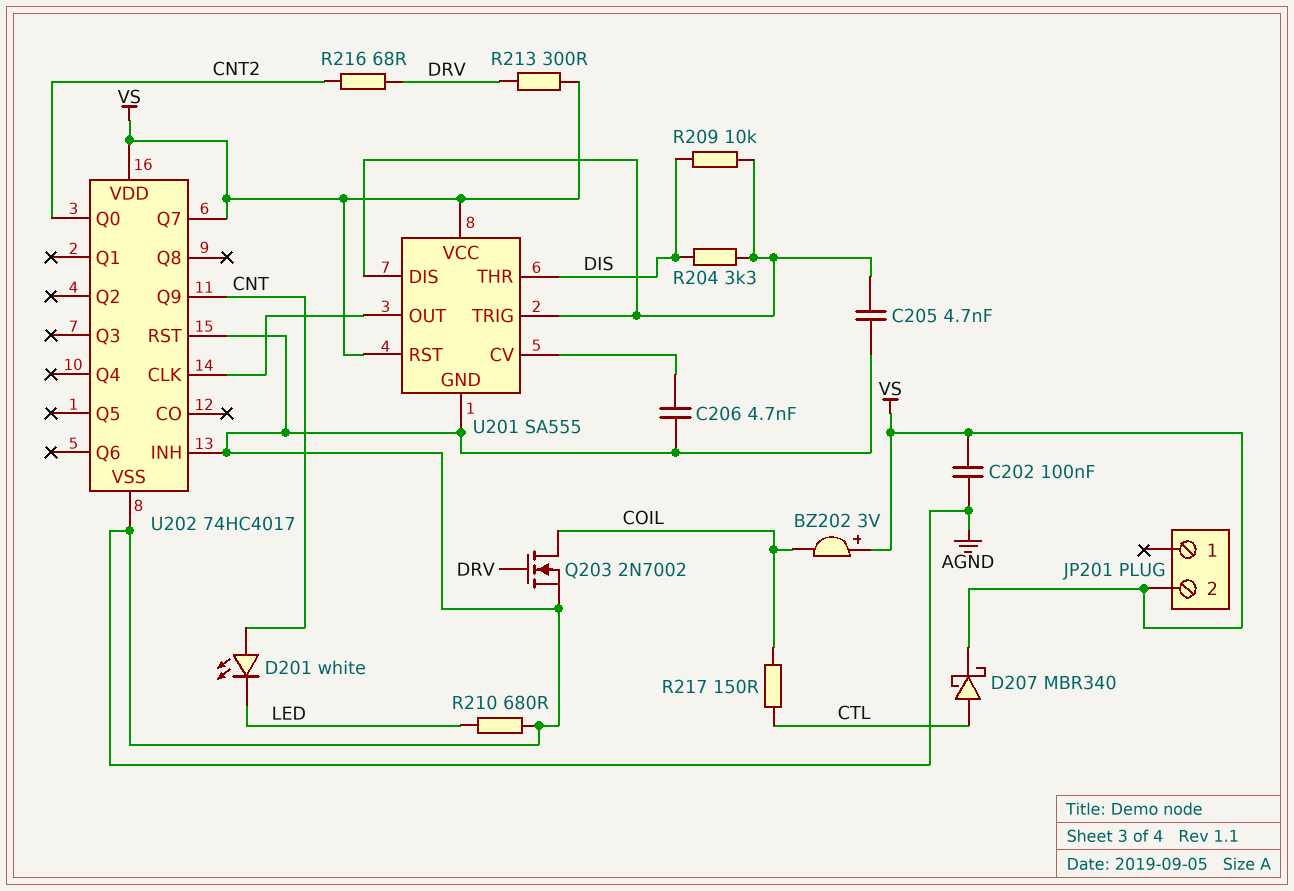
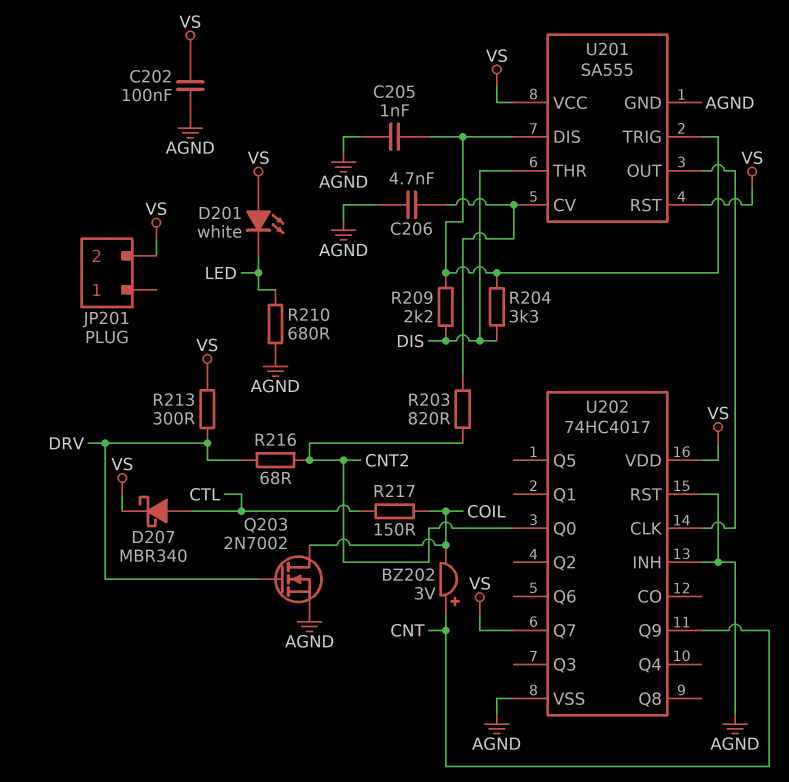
BZ202: buzzer 3V (plus VS, minus COIL) -> buzzer 3V (plus CNT, minus COIL)
C205: 4.7nF (AGND, U201/DIS) -> 1nF (AGND, U201/DIS)
D201: LED white (A CNT, K LED) -> LED white (A VS, K LED)
R203: none -> 820 (CNT2, U201/CV)
R209: 10k (DIS, U201/DIS) -> 2.2k (DIS, U201/DIS)

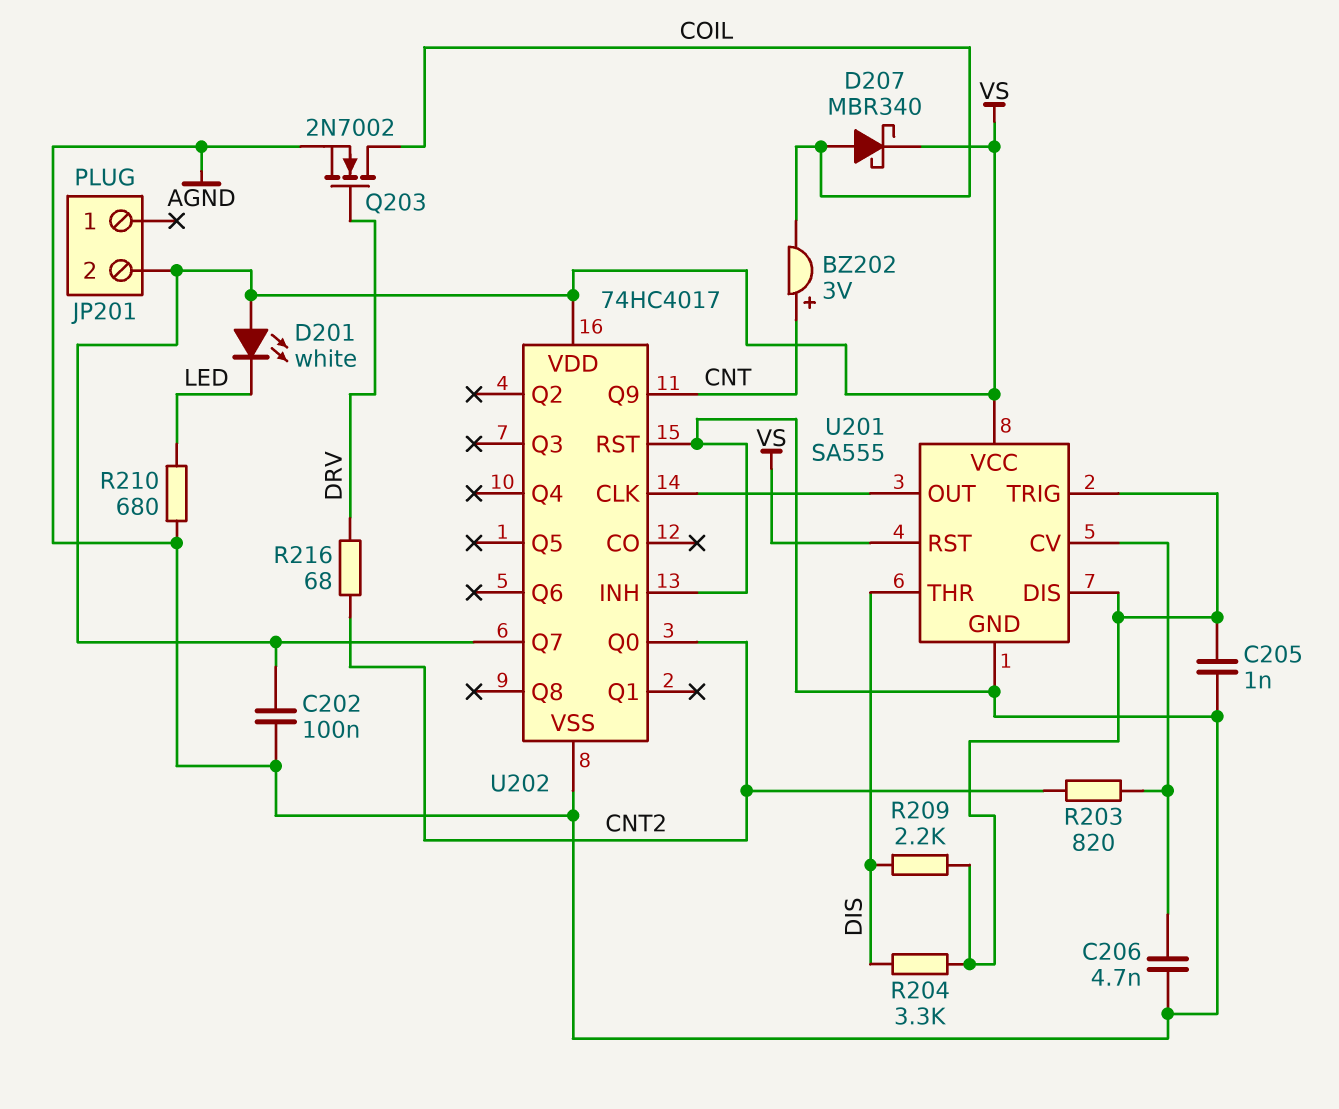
D207: schottky MBR340 (A CTL, K VS) -> schottky MBR340 (A COIL, K VS)
R213: 300 (DRV, VS) -> none
R217: 150 (COIL, CTL) -> none

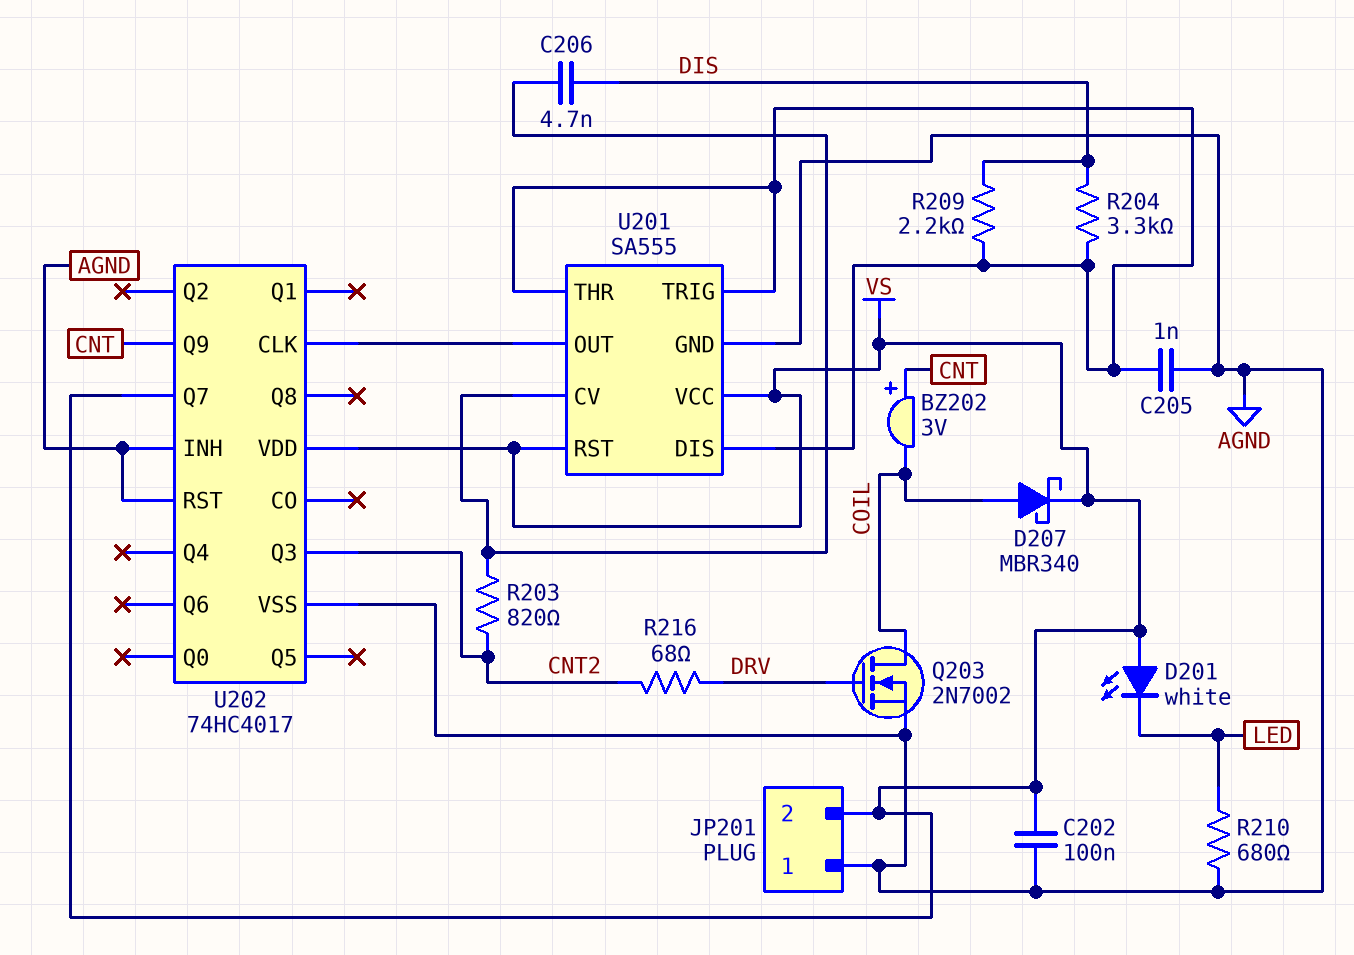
C206: 4.7nF (AGND, U201/CV) -> 4.7nF (DIS, U201/CV)
JP201 pin 1: none -> AGND
U201 pin THR: DIS -> U201/DIS
U202 pin Q0: CNT2 -> none
U202 pin Q3: none -> CNT2

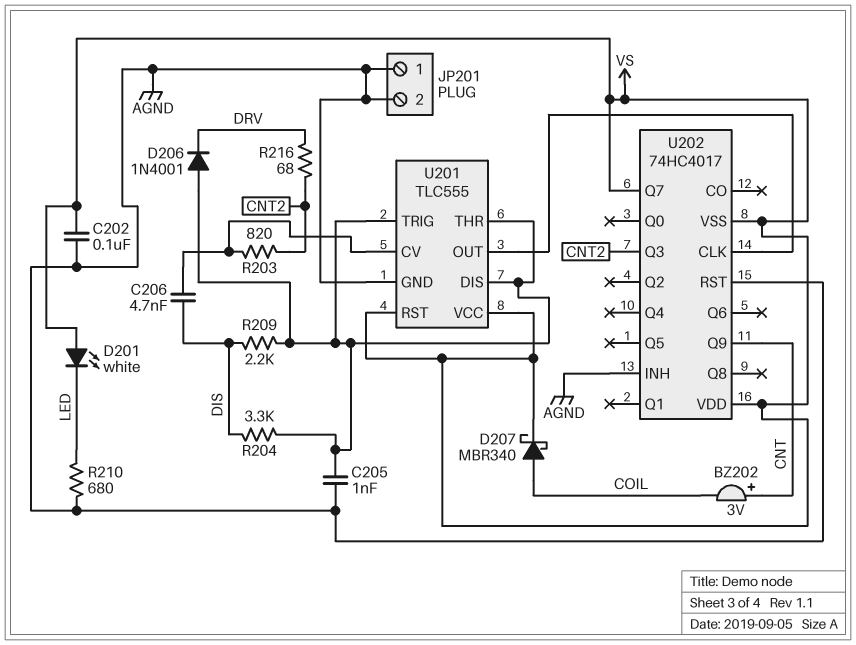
D206: none -> diode 1N4001 (A U201/DIS, K DRV)
JP201 pin 2: VS -> AGND
Q203: NMOS 2N7002 (G DRV, D COIL, S AGND) -> none
U201: SA555 -> TLC555
U202 pin VSS: AGND -> VS

